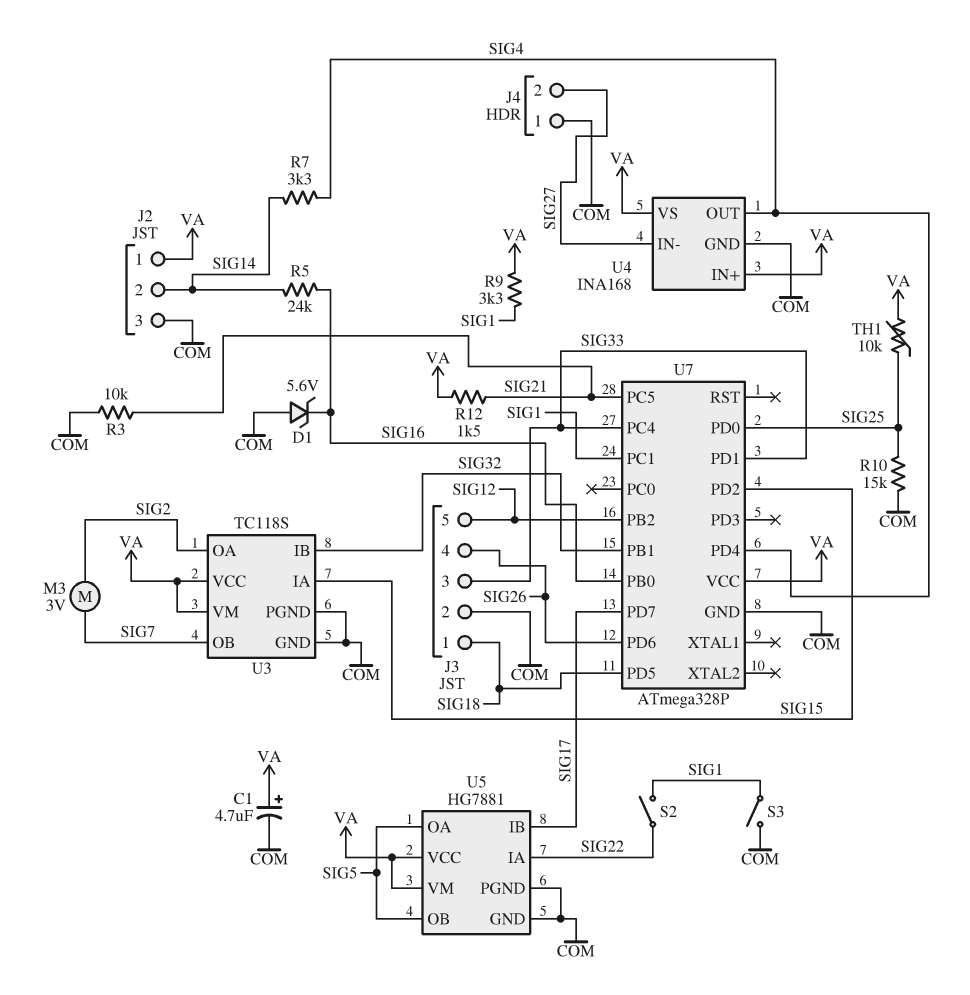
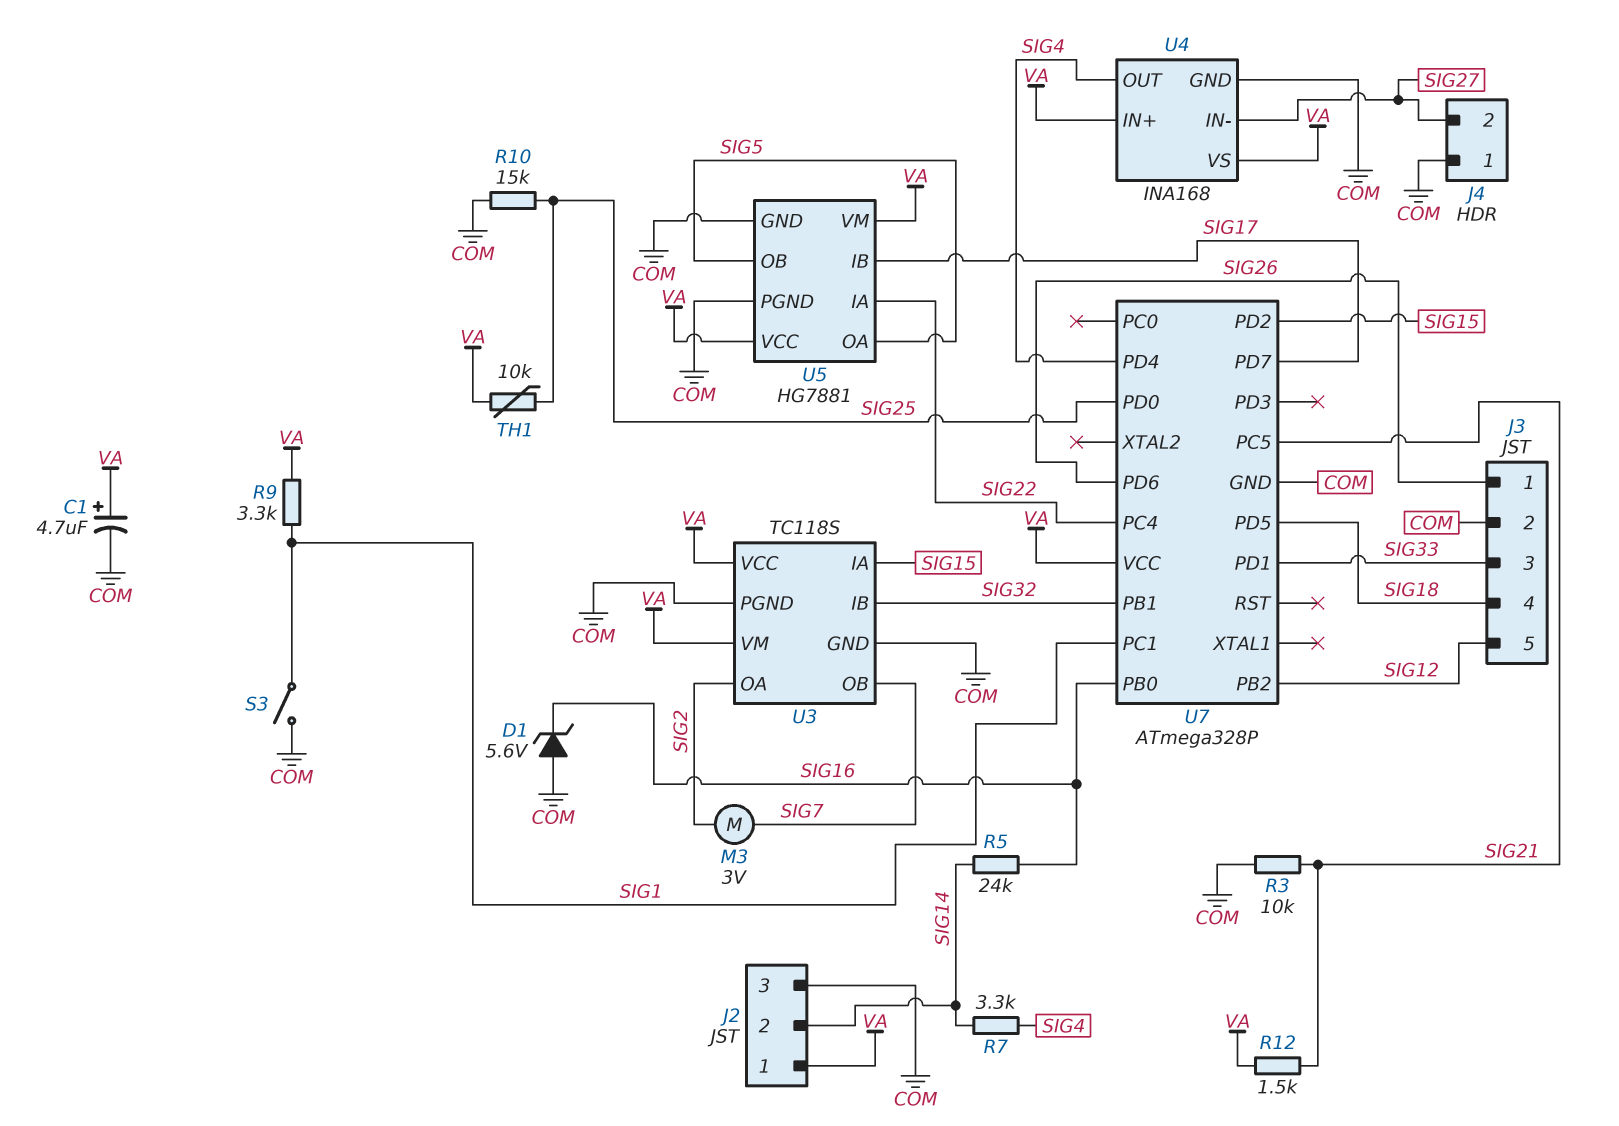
J3 pin 1: SIG18 -> SIG26
J3 pin 4: SIG26 -> SIG18
S2: switch (SIG1, SIG22) -> none
U7 pin PC4: SIG33 -> SIG22

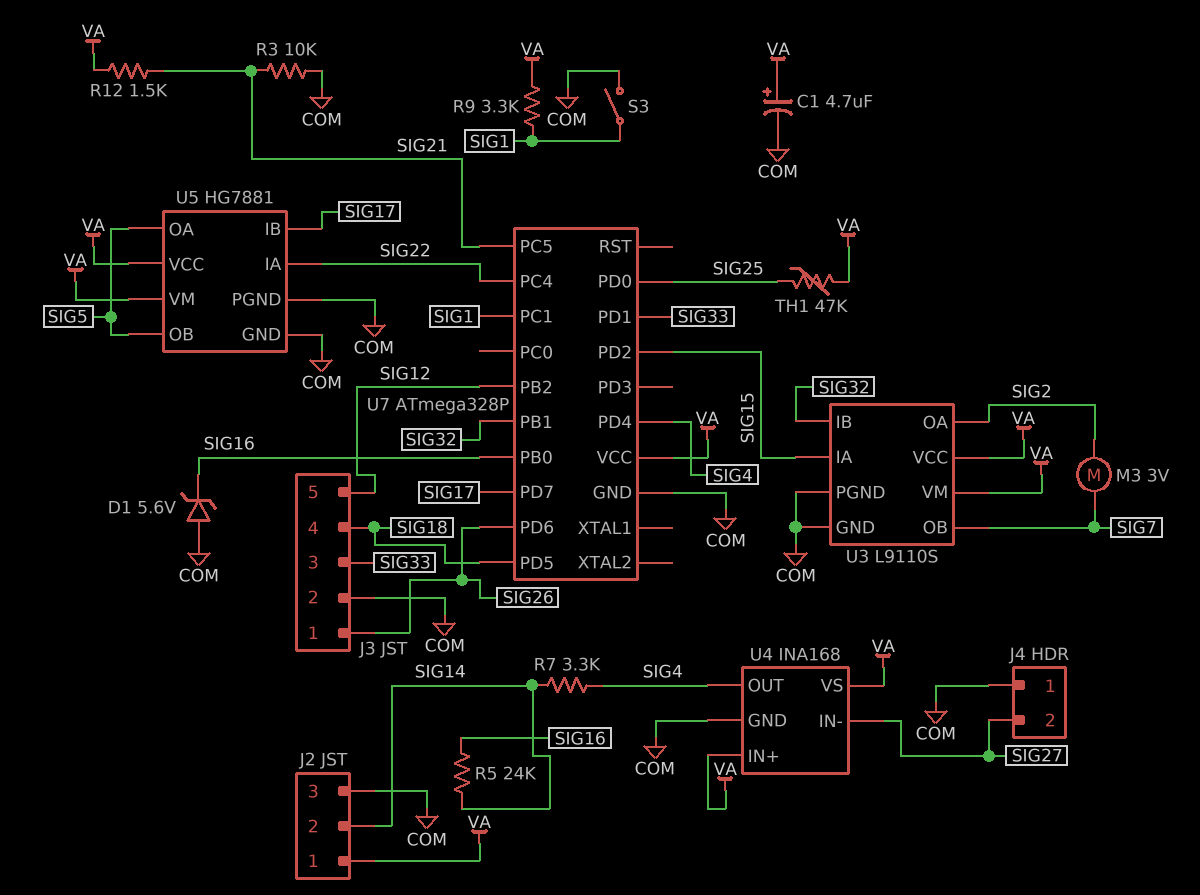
R10: 15k (COM, SIG25) -> none
TH1: 10k (SIG25, VA) -> 47k (SIG25, VA)
U3: TC118S -> L9110S

